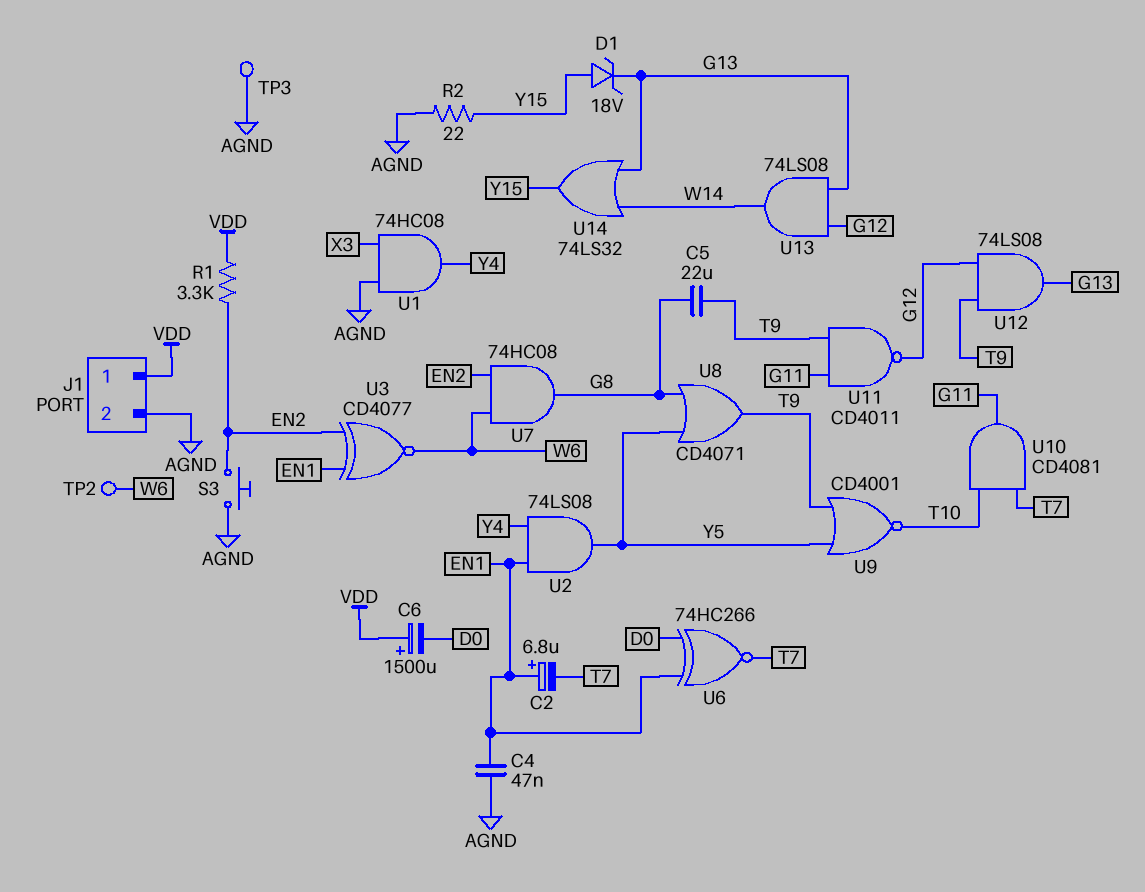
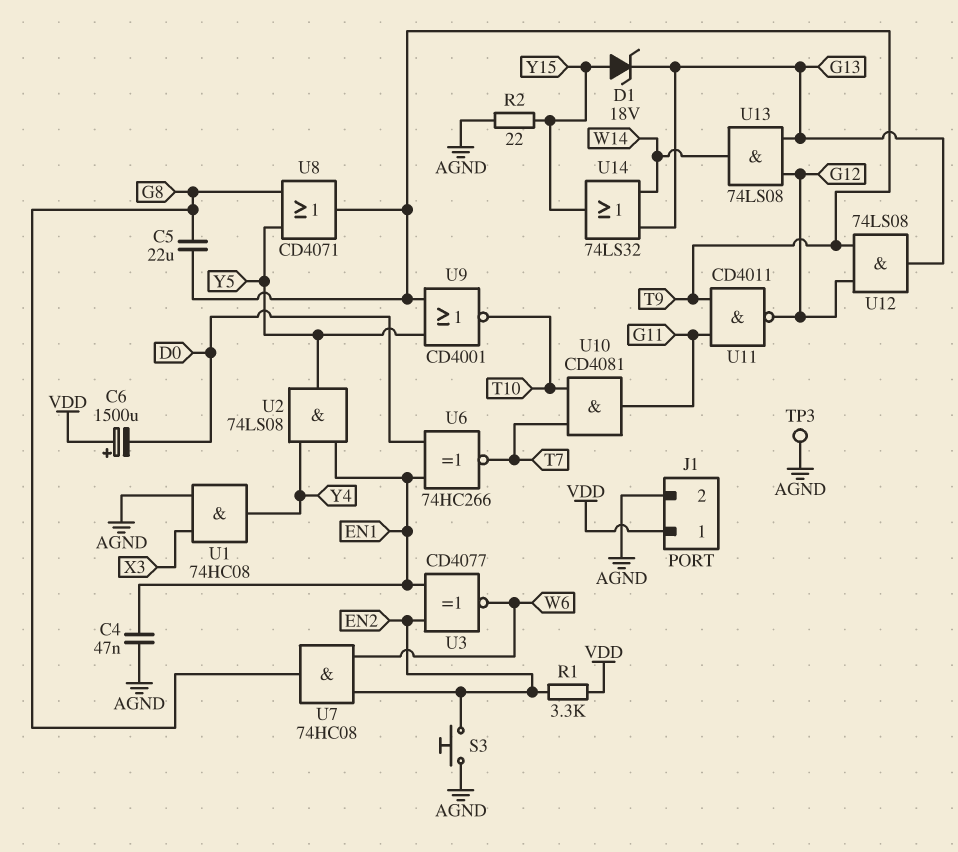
C2: 6.8uF (plus EN1, minus T7) -> none
TP2: test point (W6) -> none

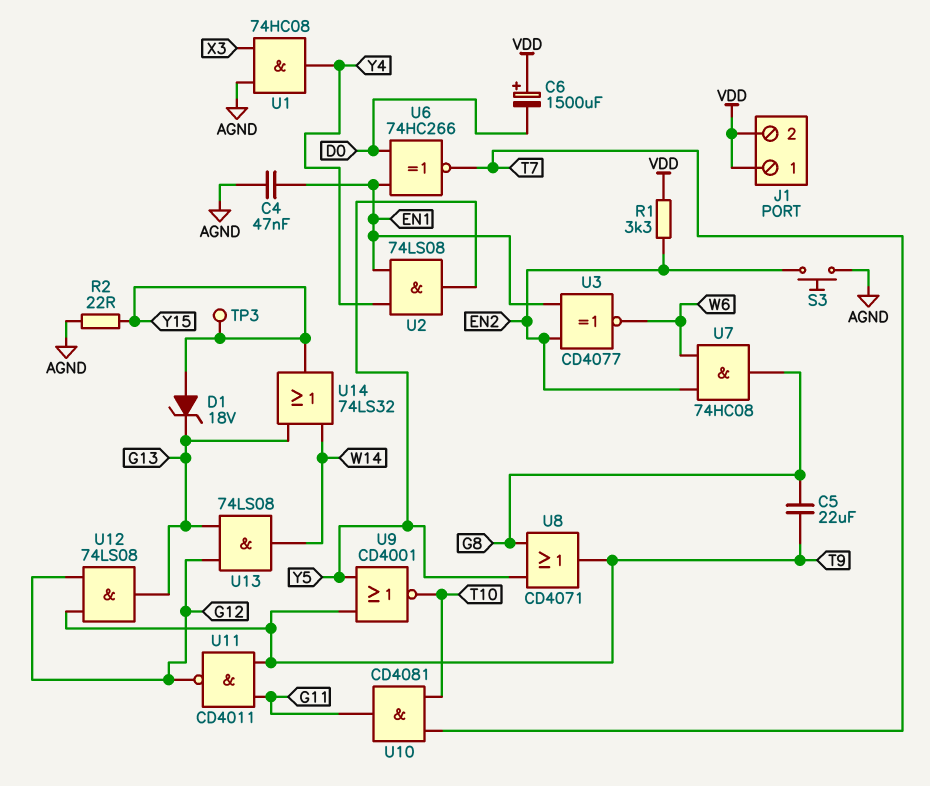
J1 pin 2: AGND -> VDD
TP3: test point (AGND) -> test point (Y15)

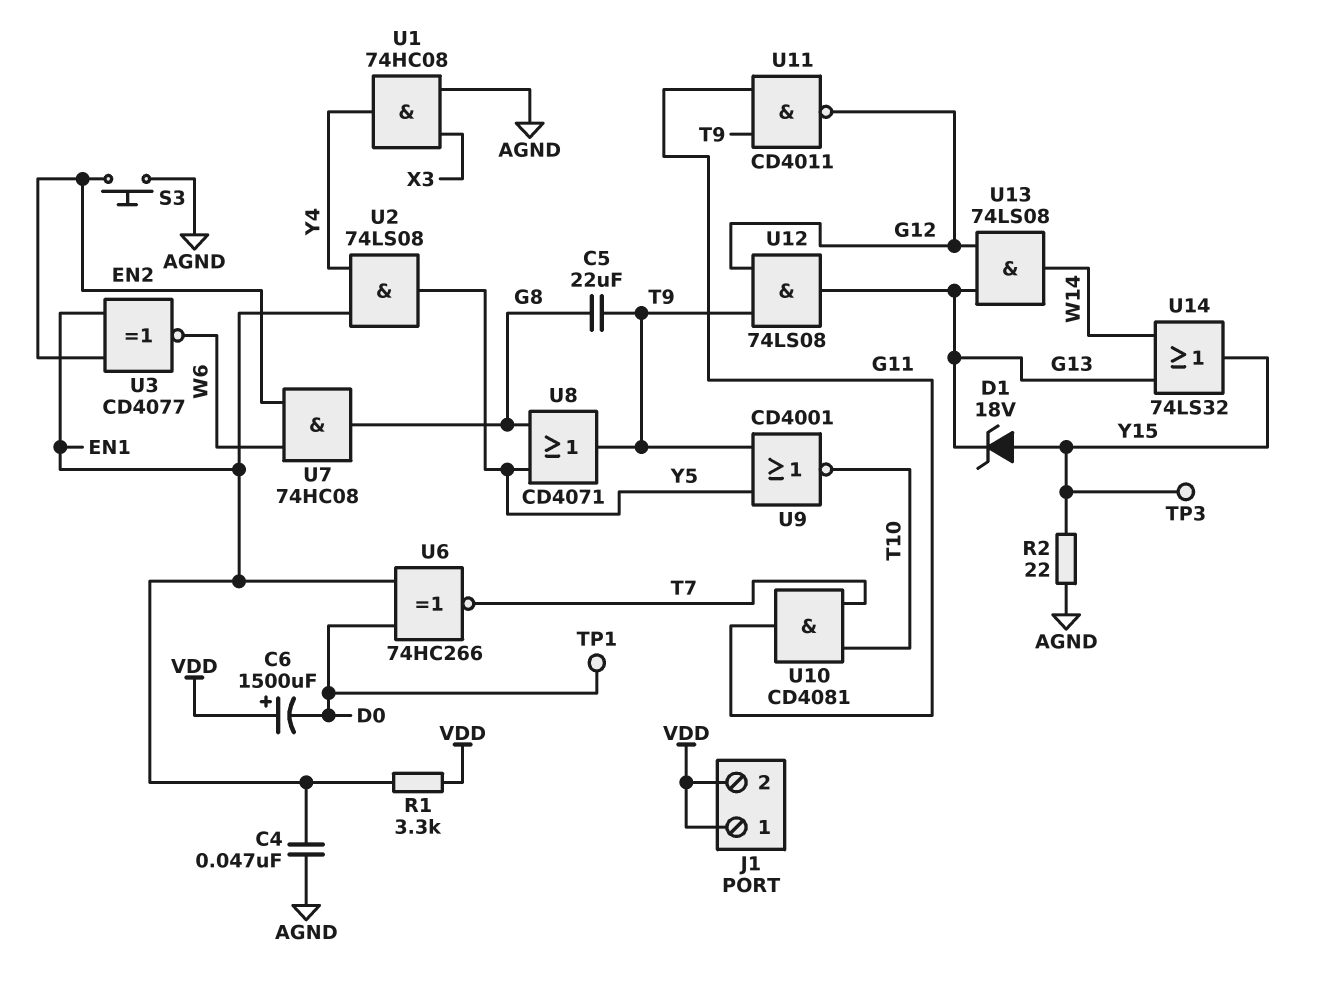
R1: 3.3k (EN2, VDD) -> 3.3k (EN1, VDD)
TP1: none -> test point (D0)

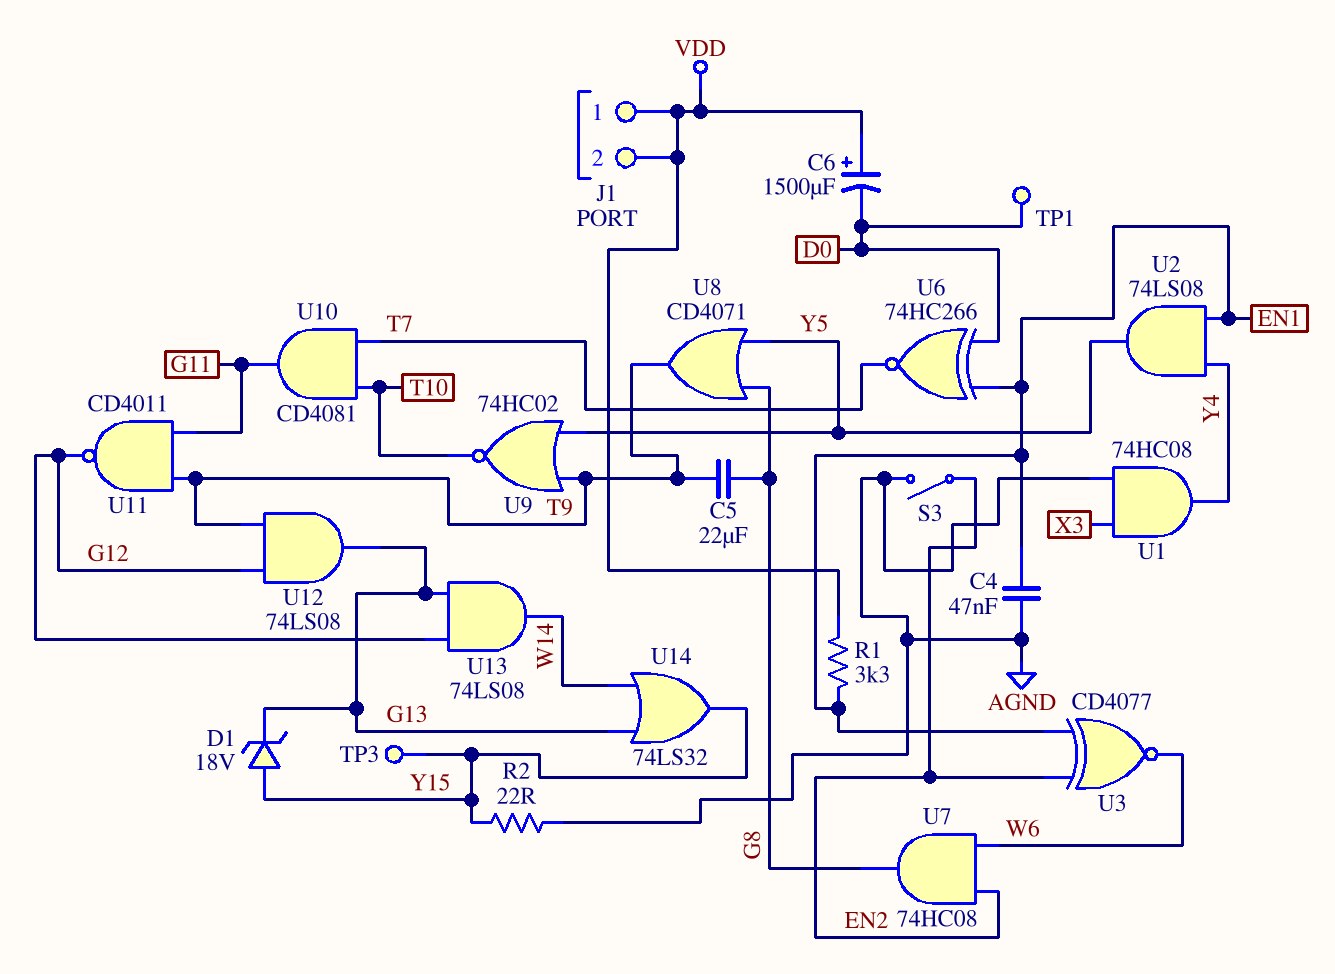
S3: button (AGND, EN2) -> switch (AGND, EN2)
U9: NOR CD4001 (in T9, in Y5, out T10) -> NOR 74HC02 (in T9, in Y5, out T10)

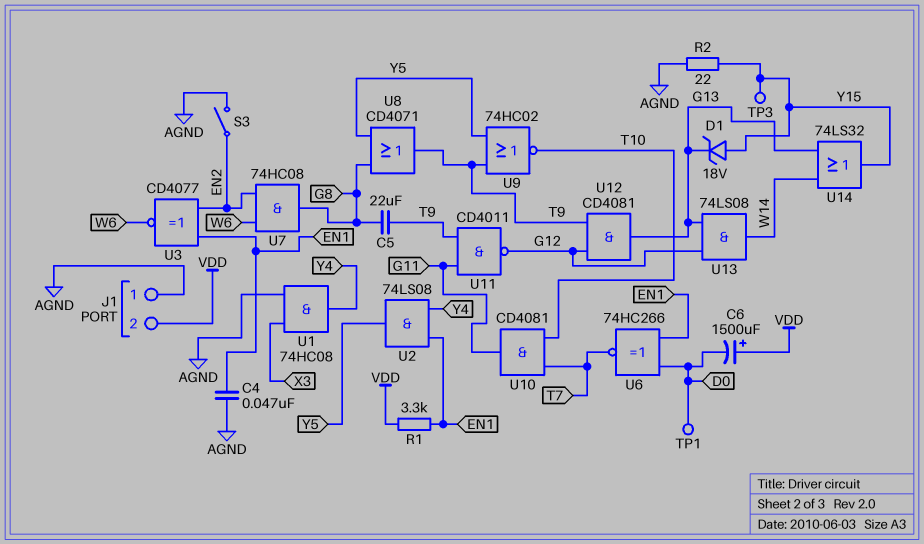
J1 pin 1: VDD -> AGND
U12: AND 74LS08 (in G12, in T9, out G13) -> AND CD4081 (in G12, in T9, out G13)

